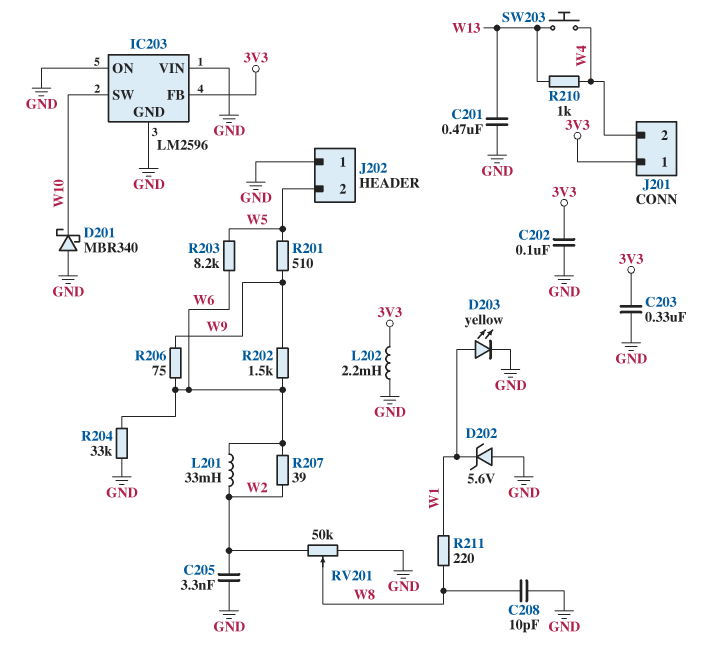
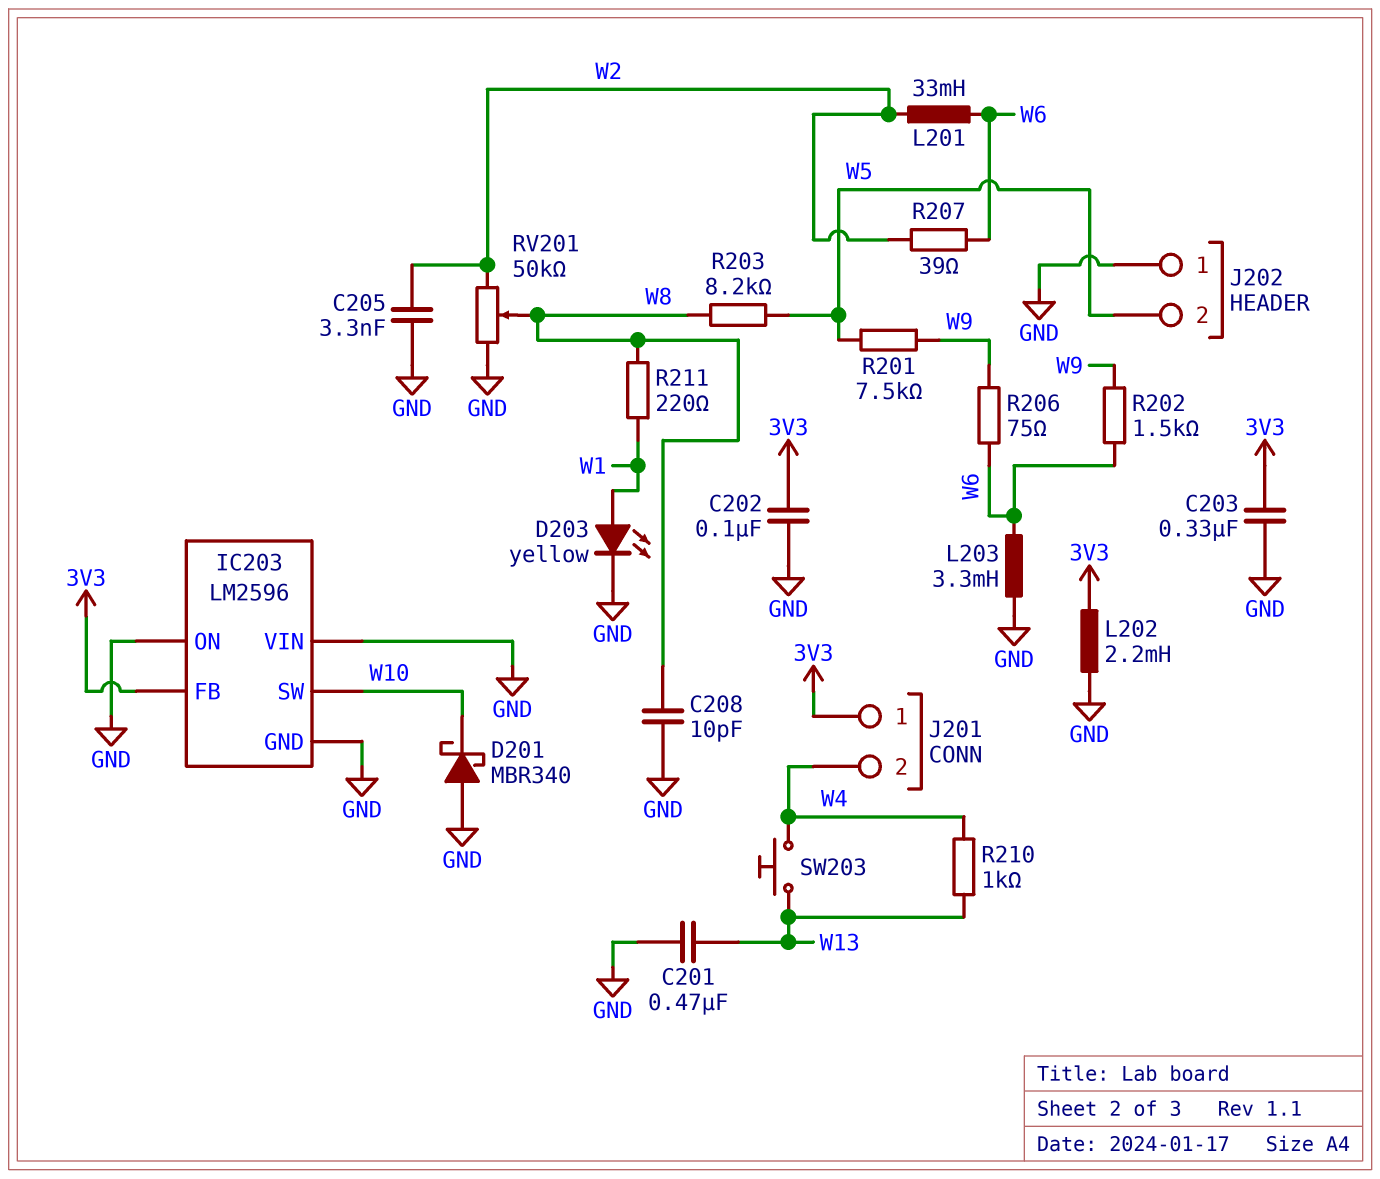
D202: zener 5.6V (A GND, K W1) -> none
L203: none -> 3.3mH (GND, W6)
R201: 510 (W5, W9) -> 7.5k (W5, W9)
R203: 8.2k (W5, W6) -> 8.2k (W5, W8)
R204: 33k (GND, W6) -> none

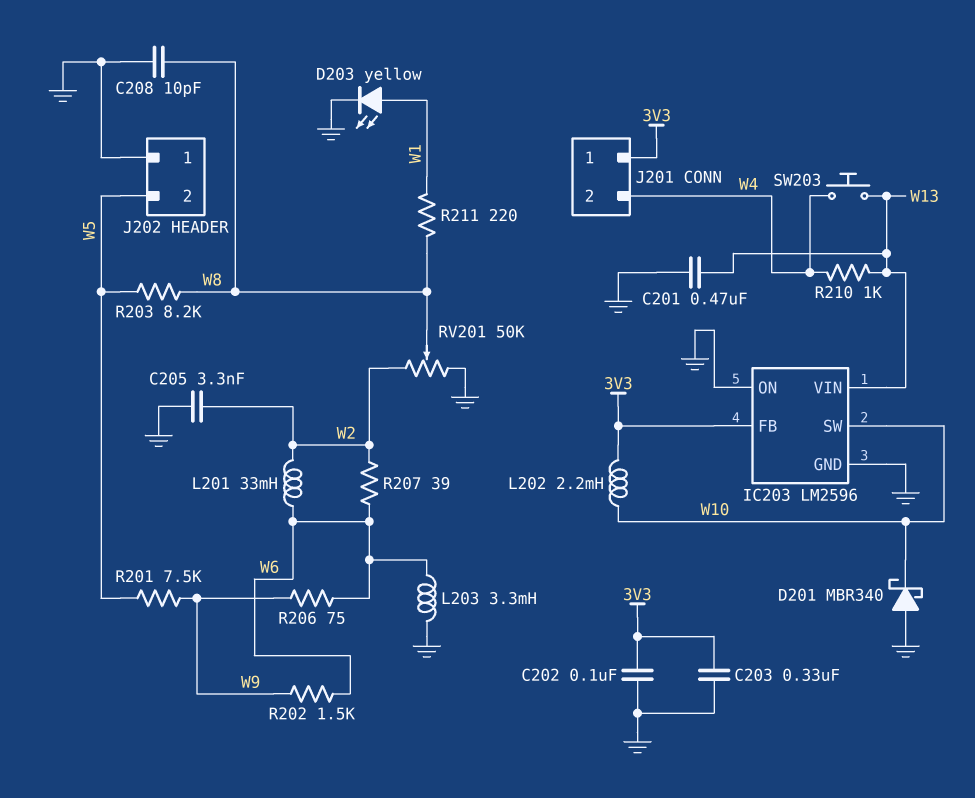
IC203 pin VIN: GND -> W13
L202: 2.2mH (3V3, GND) -> 2.2mH (3V3, W10)

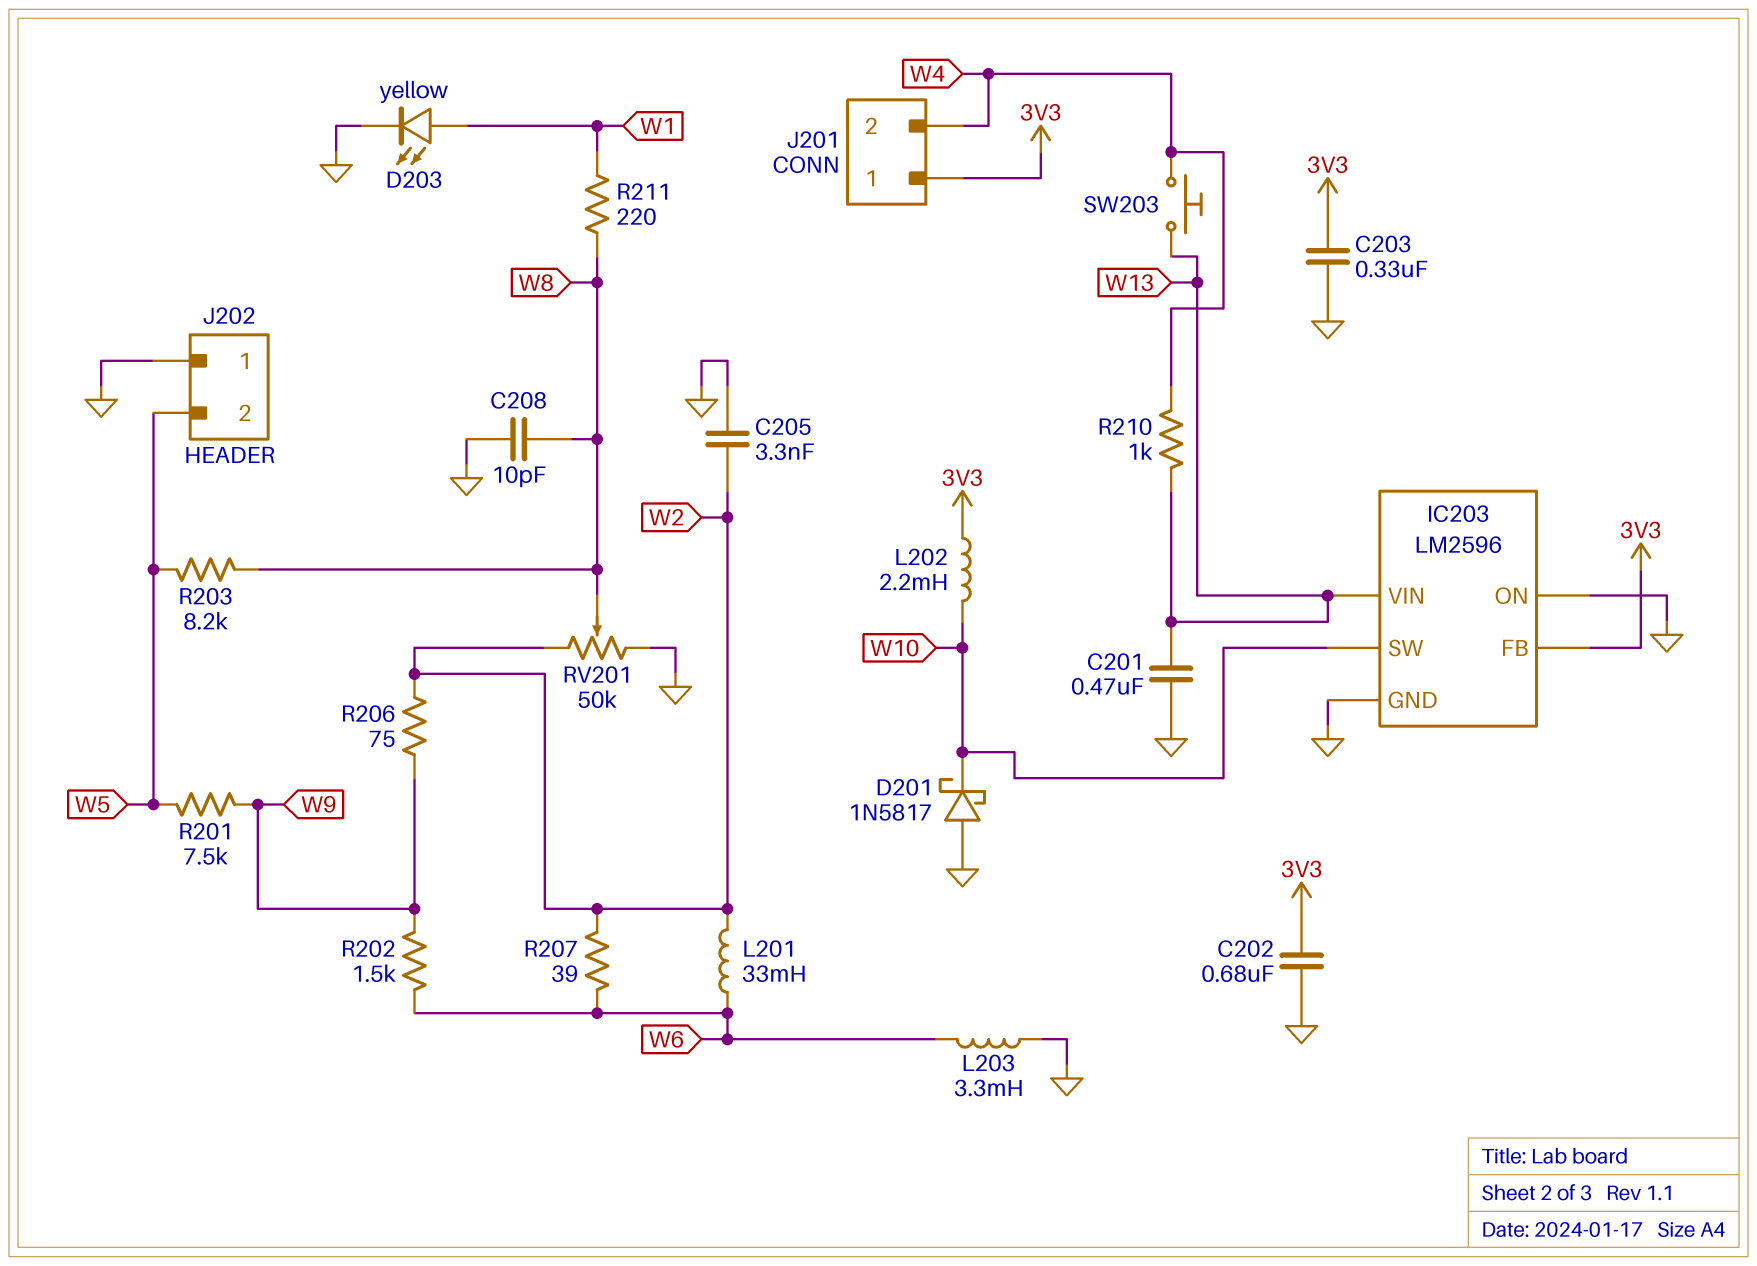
C202: 100nF (3V3, GND) -> 680nF (3V3, GND)
D201: schottky MBR340 (A GND, K W10) -> schottky 1N5817 (A GND, K W10)
R206: 75 (W6, W9) -> 75 (W2, W9)

